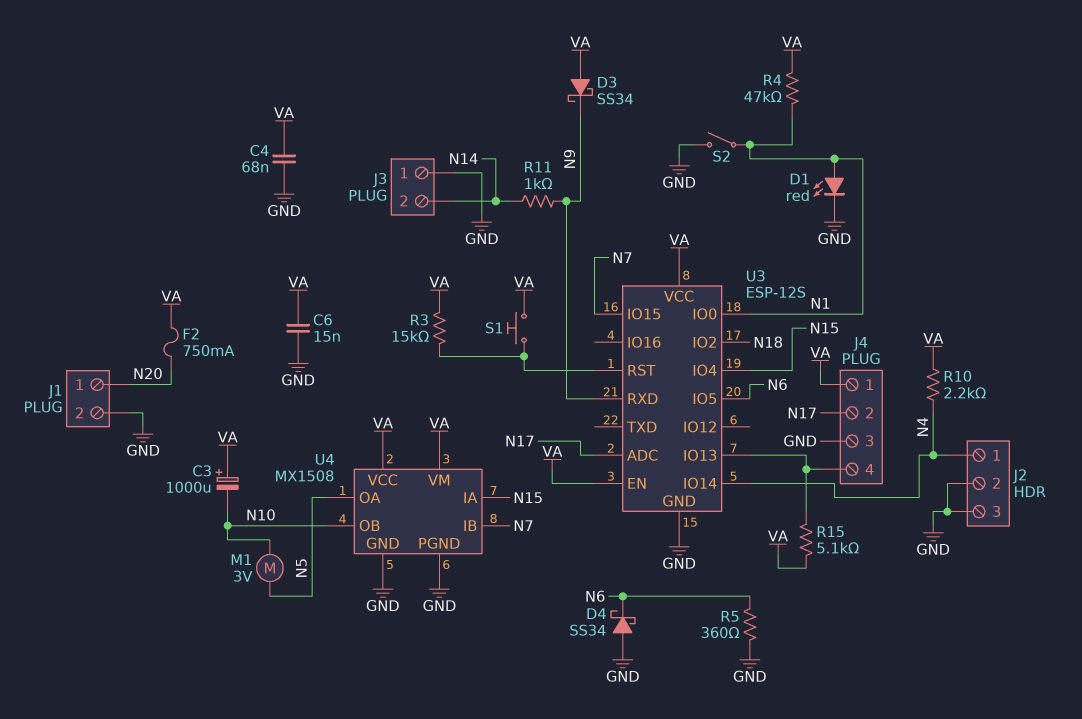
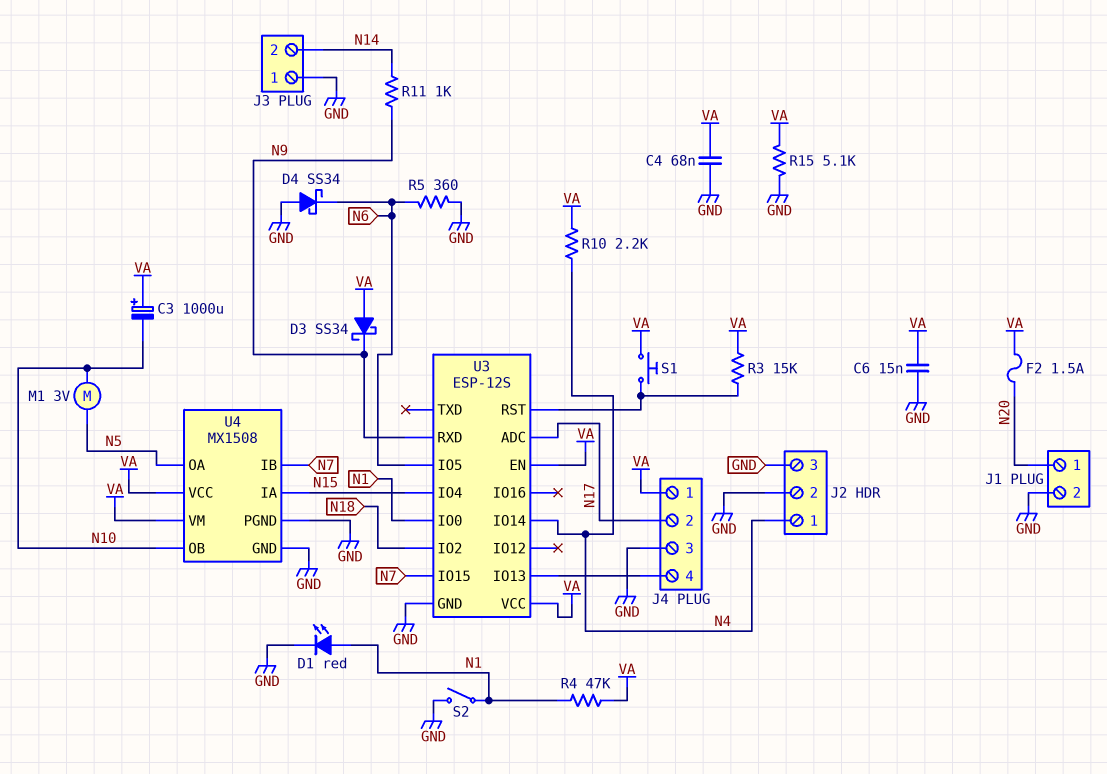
F2: 750mA (N20, VA) -> 1.5A (N20, VA)
R15: 5.1k (J4/4, VA) -> 5.1k (GND, VA)

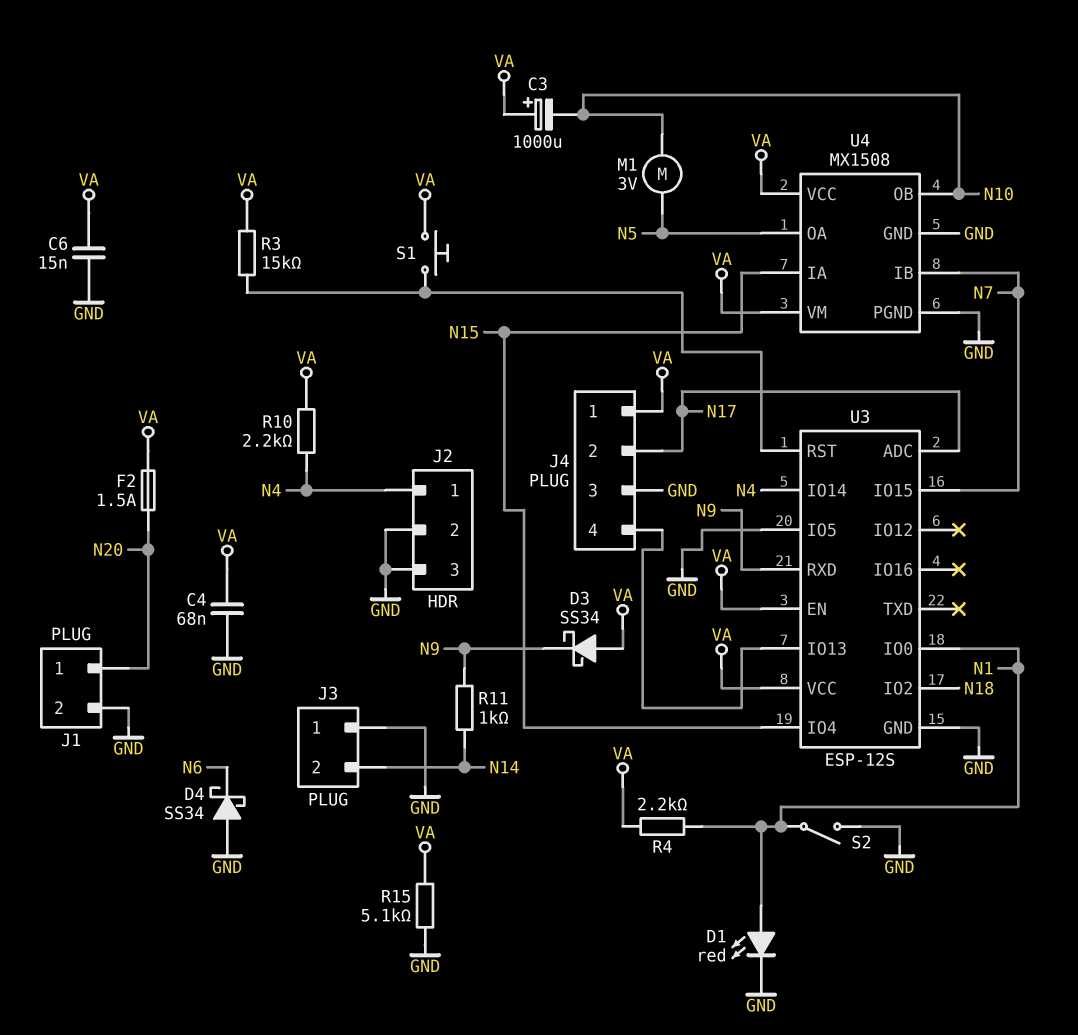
R4: 47k (N1, VA) -> 2.2k (N1, VA)
R5: 360 (GND, N6) -> none
U3 pin IO5: N6 -> GND

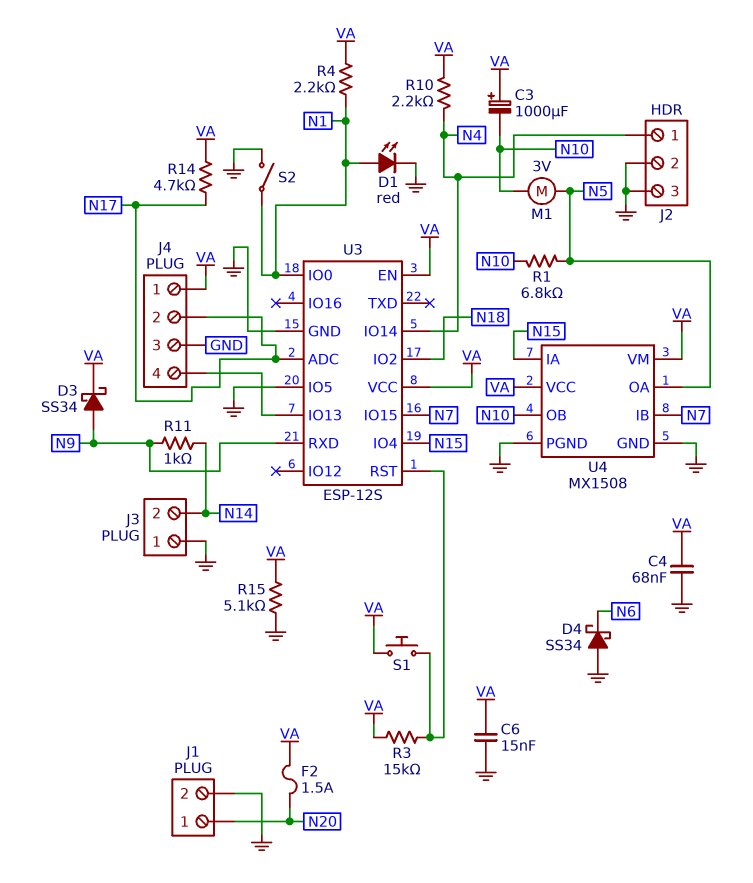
D3: schottky SS34 (A VA, K N9) -> schottky SS34 (A N9, K VA)
R1: none -> 6.8k (N5, N10)
R14: none -> 4.7k (N17, VA)

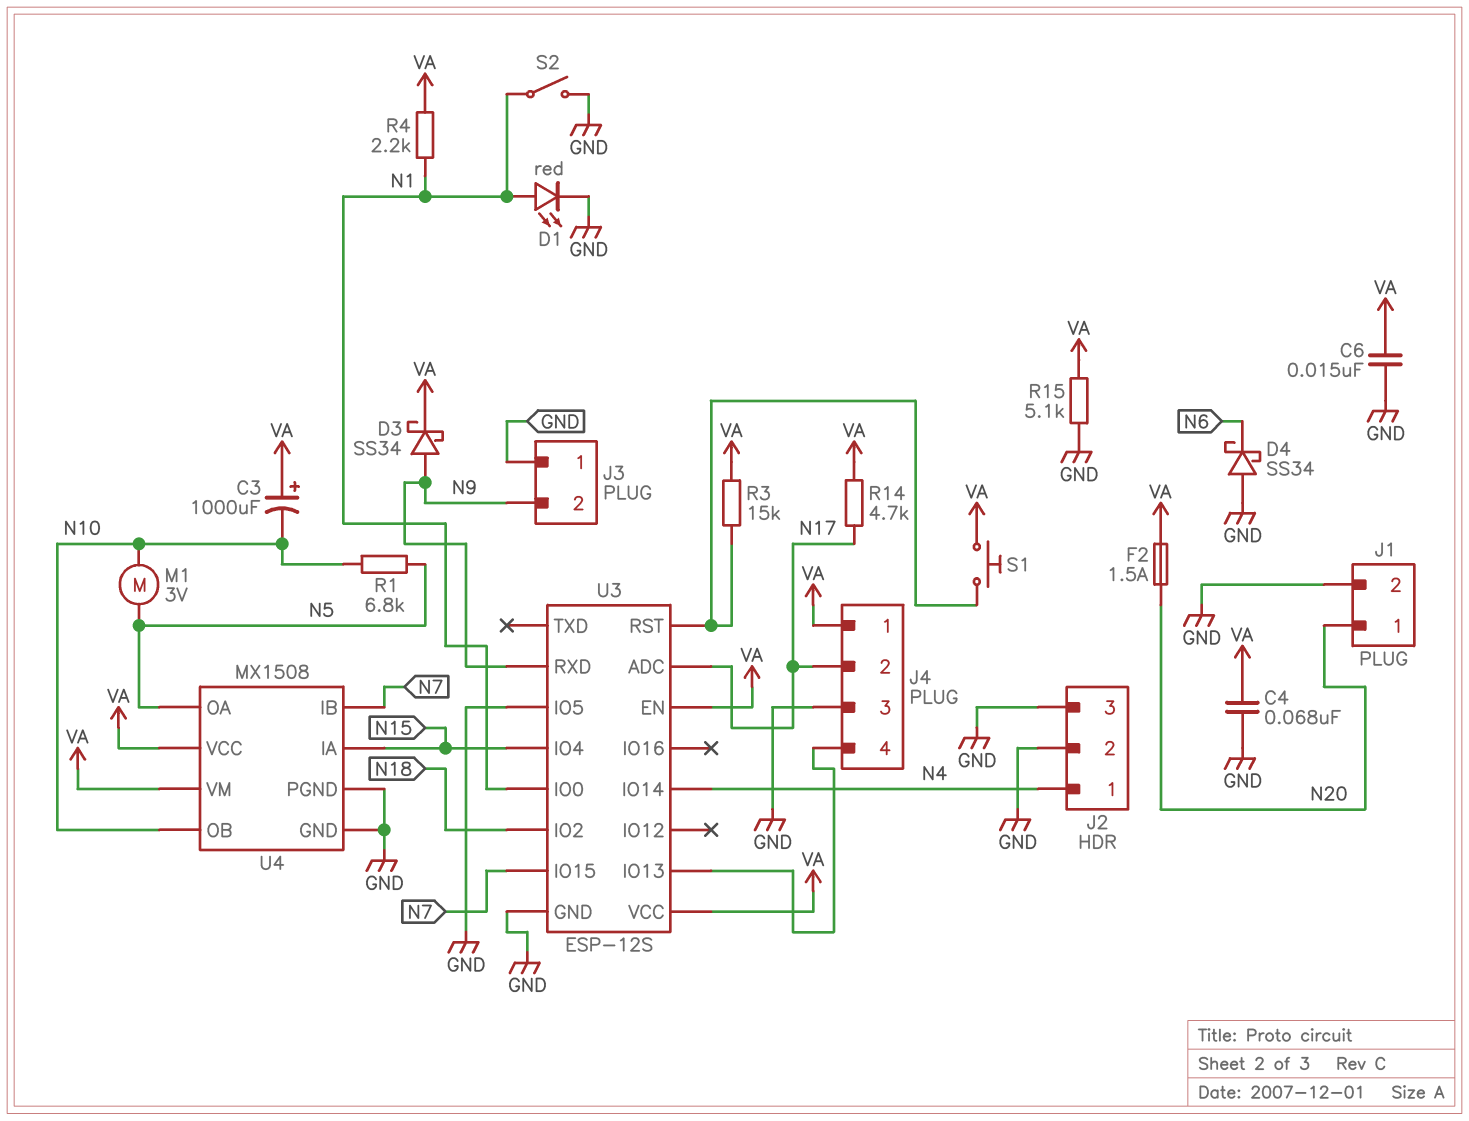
J3 pin 2: N14 -> N9
R10: 2.2k (N4, VA) -> none
R11: 1k (N9, N14) -> none

